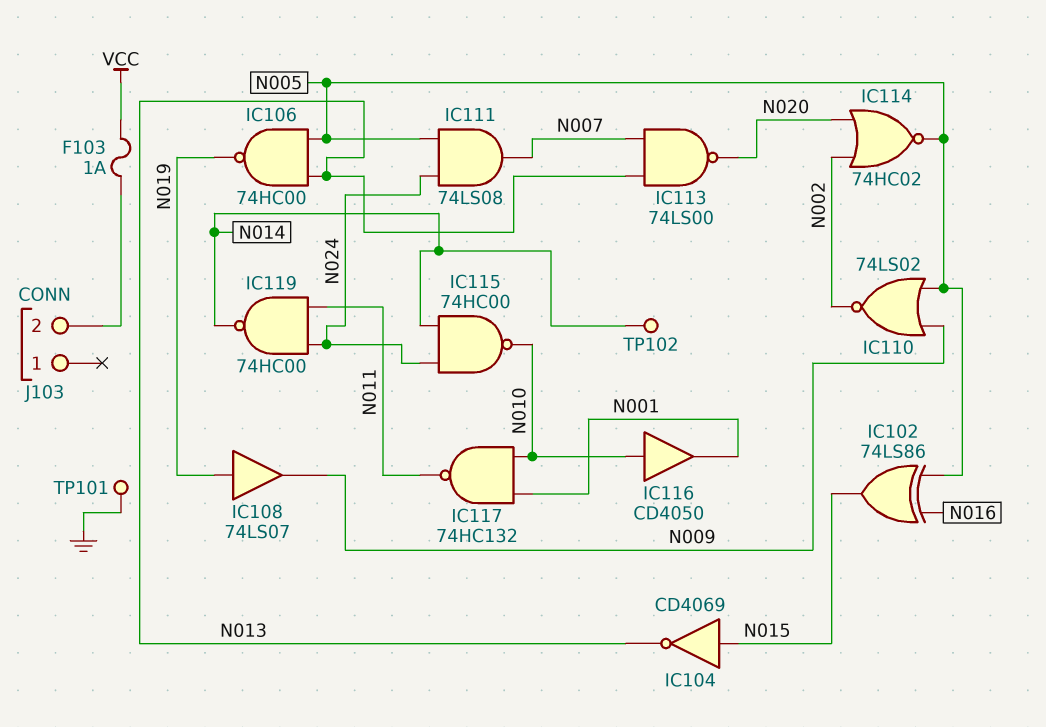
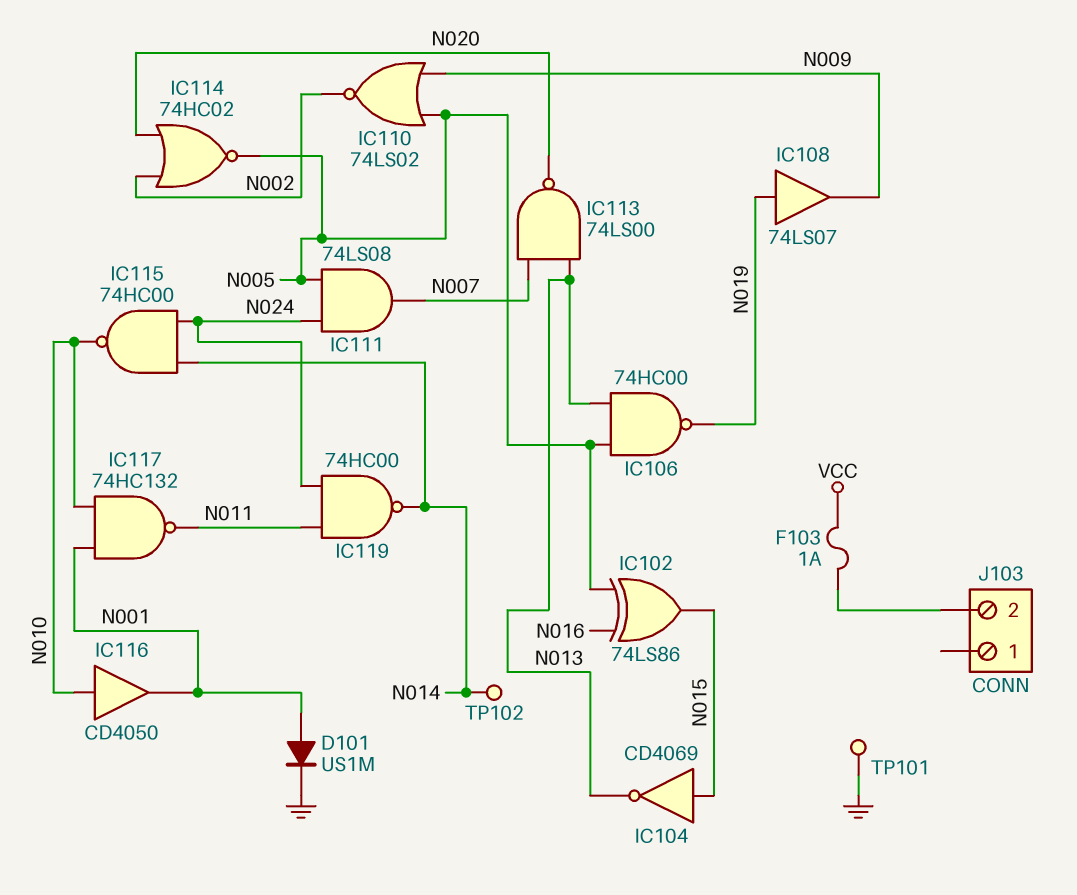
D101: none -> diode US1M (A N001, K GND)

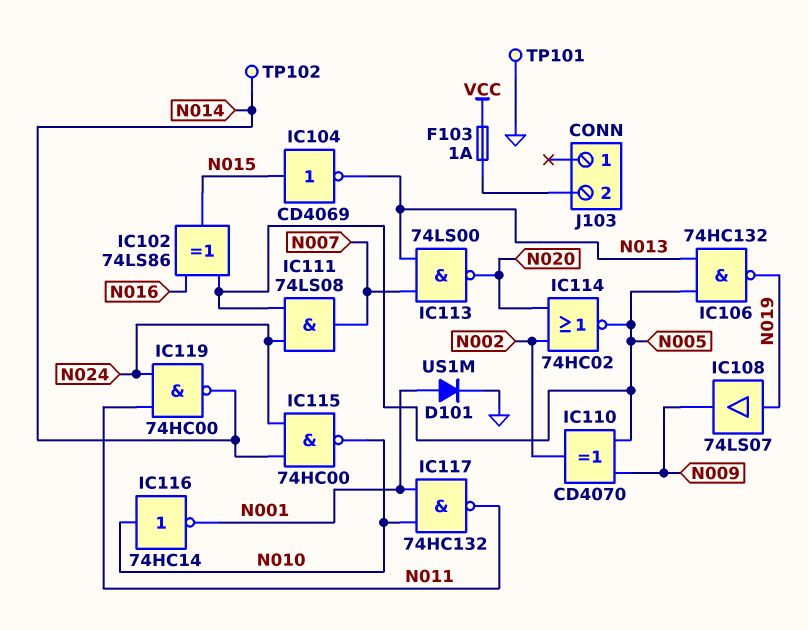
IC106: NAND 74HC00 (in N005, in N013, out N019) -> NAND 74HC132 (in N005, in N013, out N019)
IC110: NOR 74LS02 (in N005, in N009, out N002) -> XOR CD4070 (in N005, in N009, out N002)
IC116: buffer CD4050 (in N010, out N001) -> NOT 74HC14 (in N010, out N001)

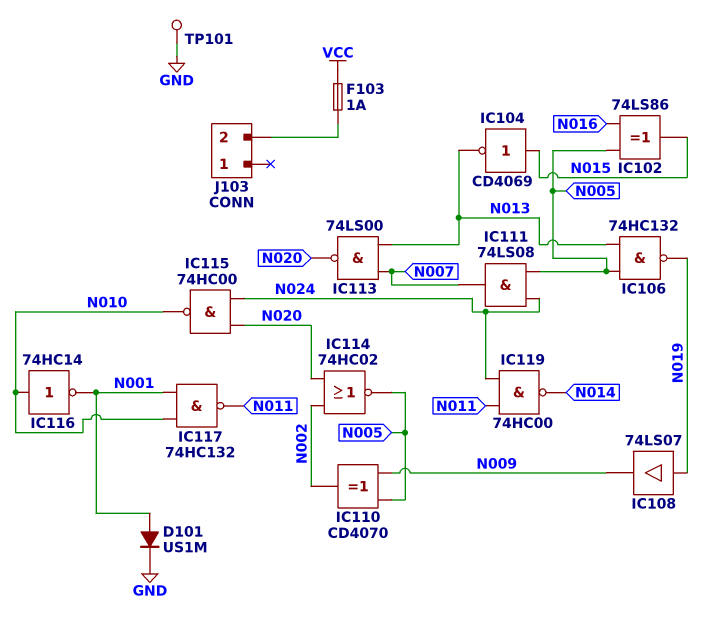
IC115: NAND 74HC00 (in N014, in N024, out N010) -> NAND 74HC00 (in N020, in N024, out N010)
TP102: test point (N014) -> none

